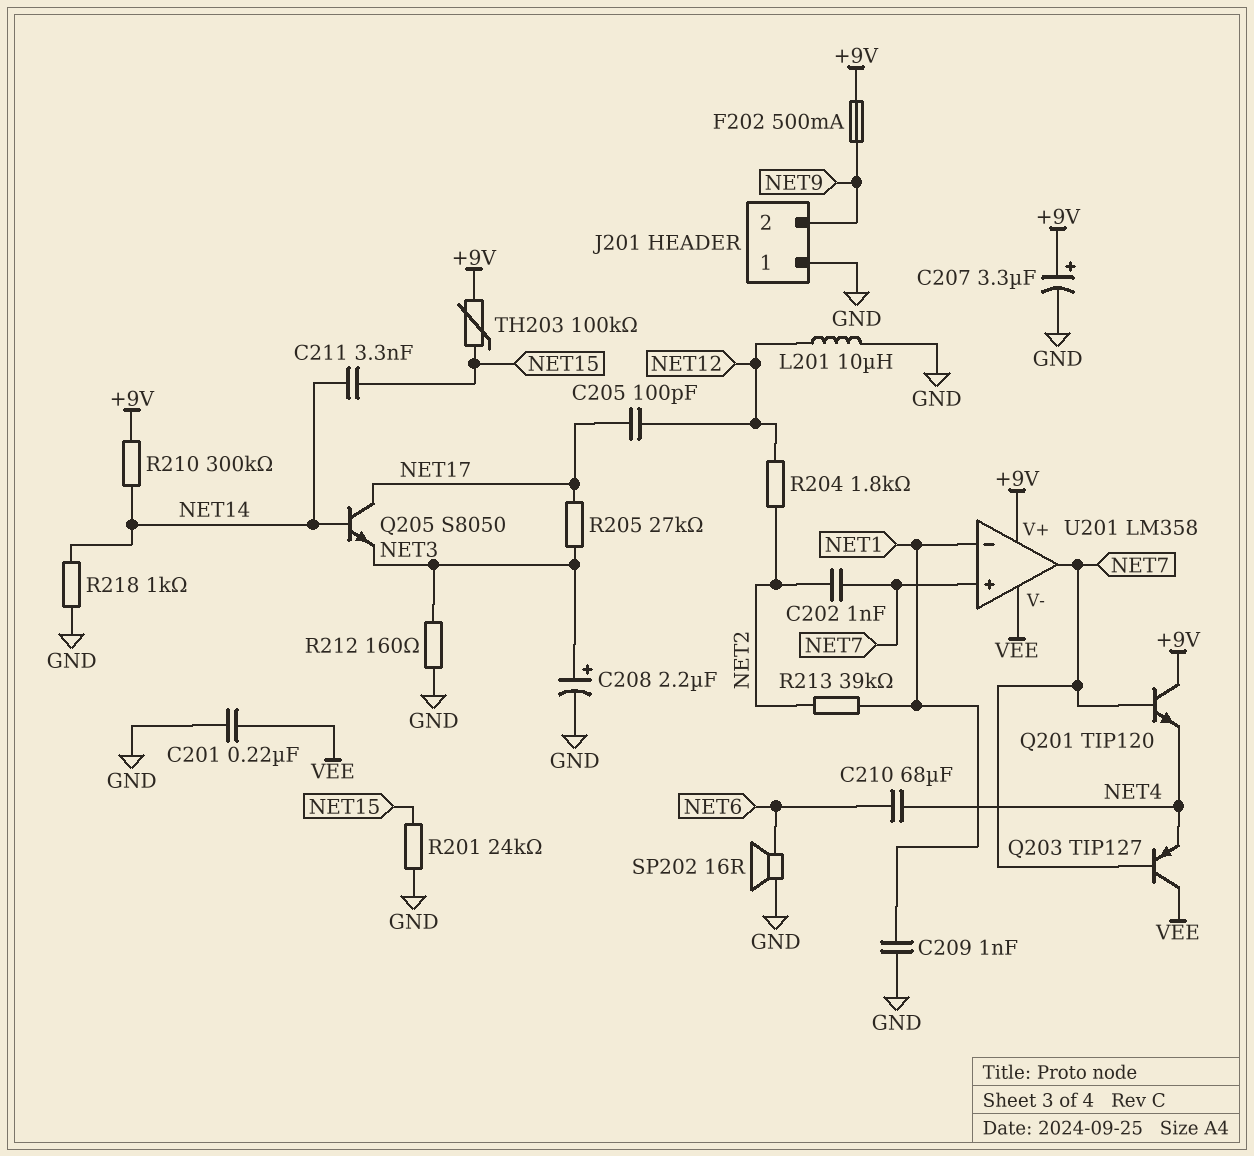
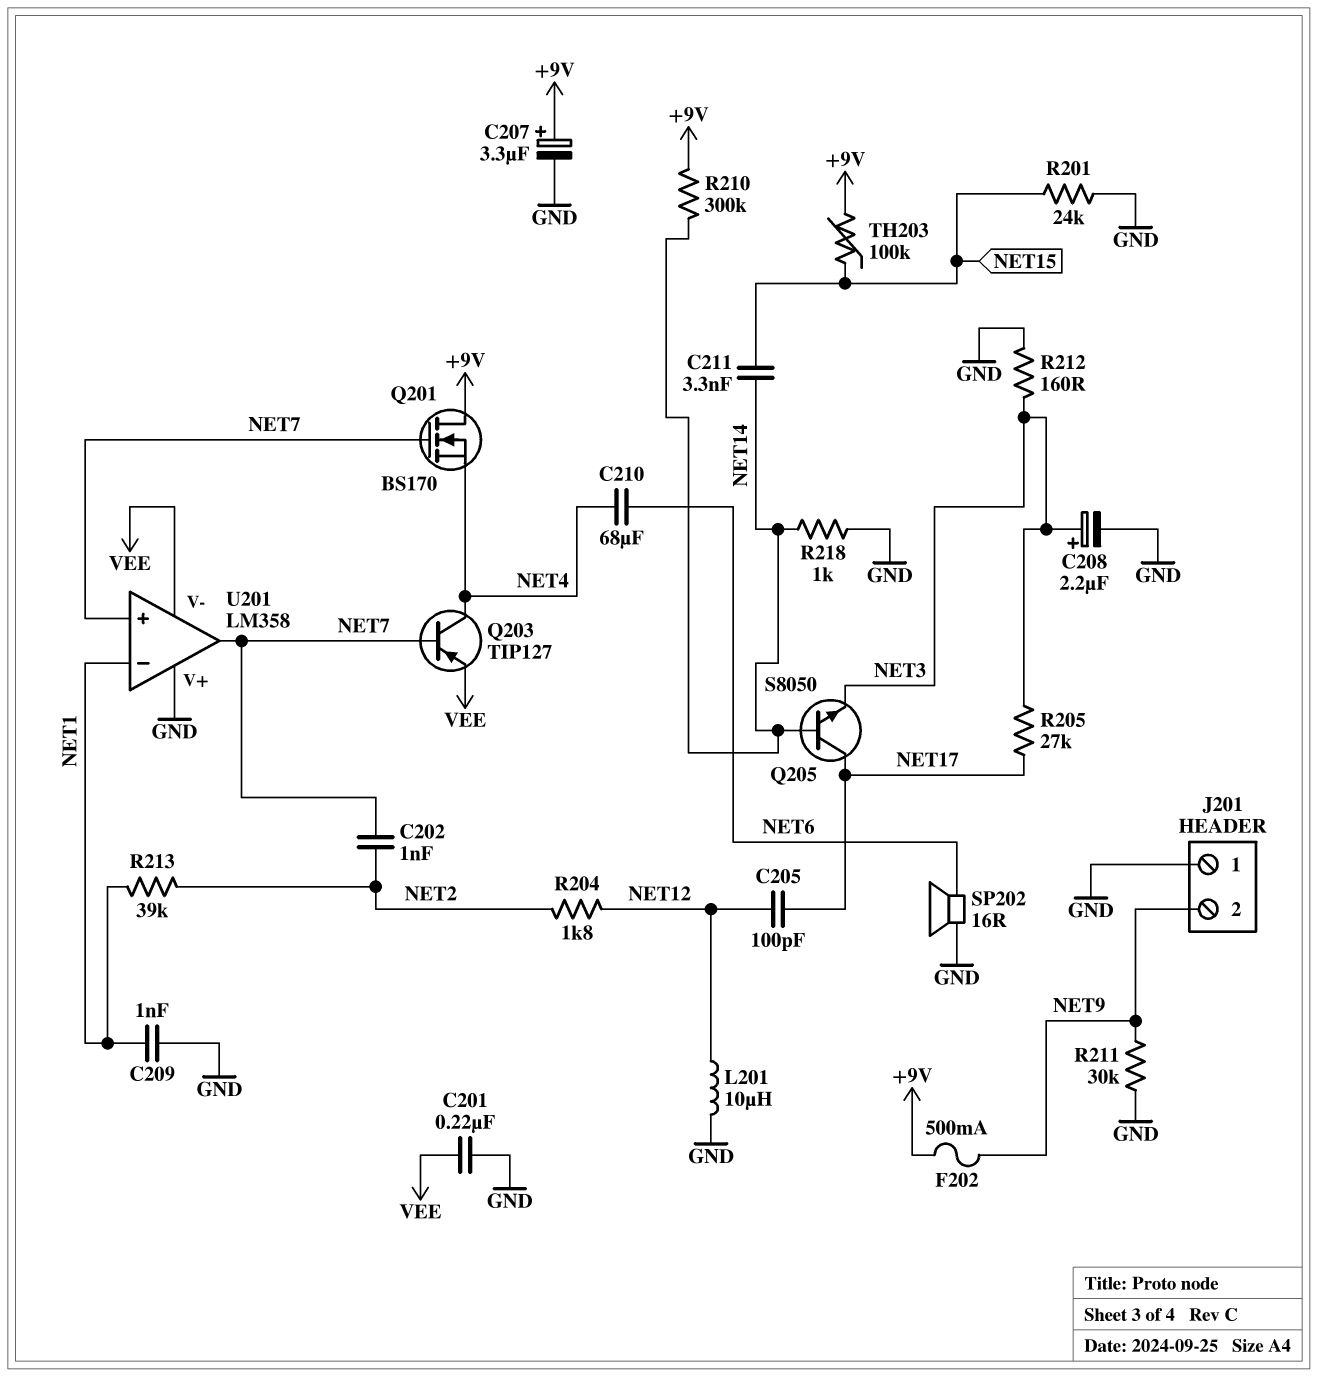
Q201: NPN TIP120 (B NET7, C +9V, E NET4) -> NMOS BS170 (G NET7, D +9V, S NET4)
Q203: PNP TIP127 (B NET7, C VEE, E NET4) -> PNP TIP127 (B NET7, C NET4, E VEE)
R211: none -> 30k (GND, NET9)
U201 pin V+: +9V -> GND

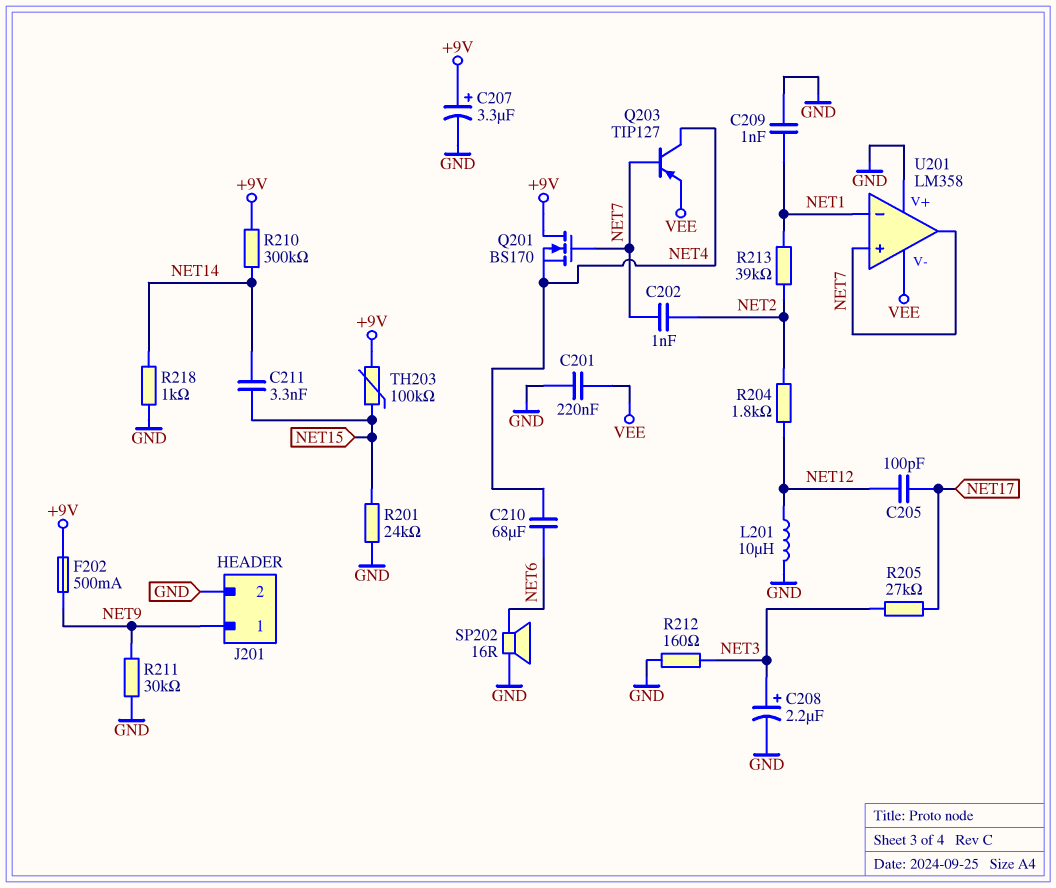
J201 pin 1: GND -> NET9
J201 pin 2: NET9 -> GND
Q205: NPN S8050 (B NET14, C NET17, E NET3) -> none

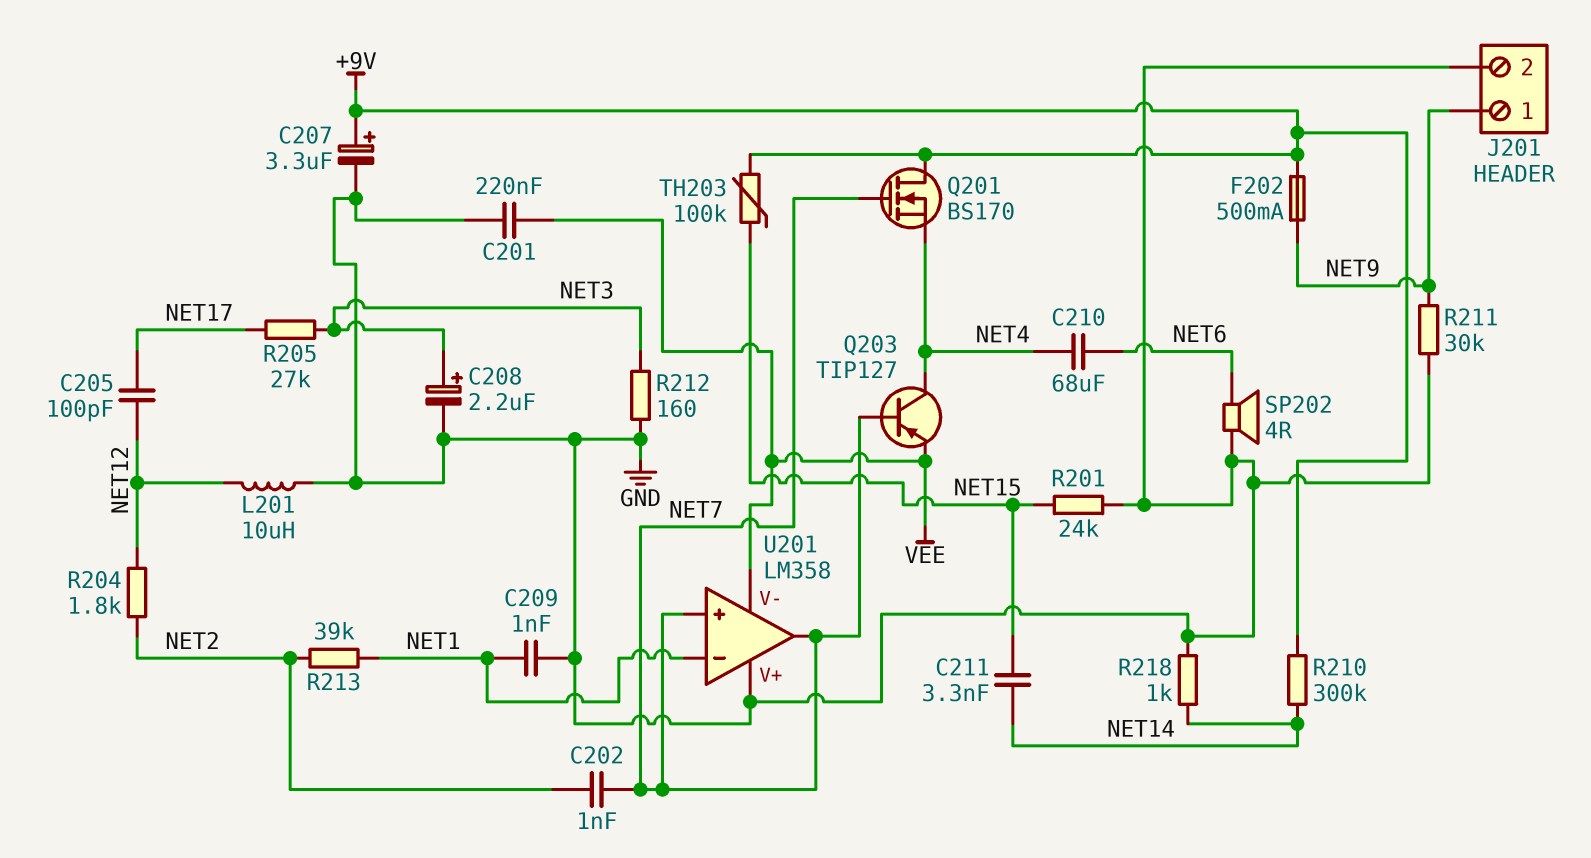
SP202: speaker 16R (GND, NET6) -> speaker 4R (GND, NET6)

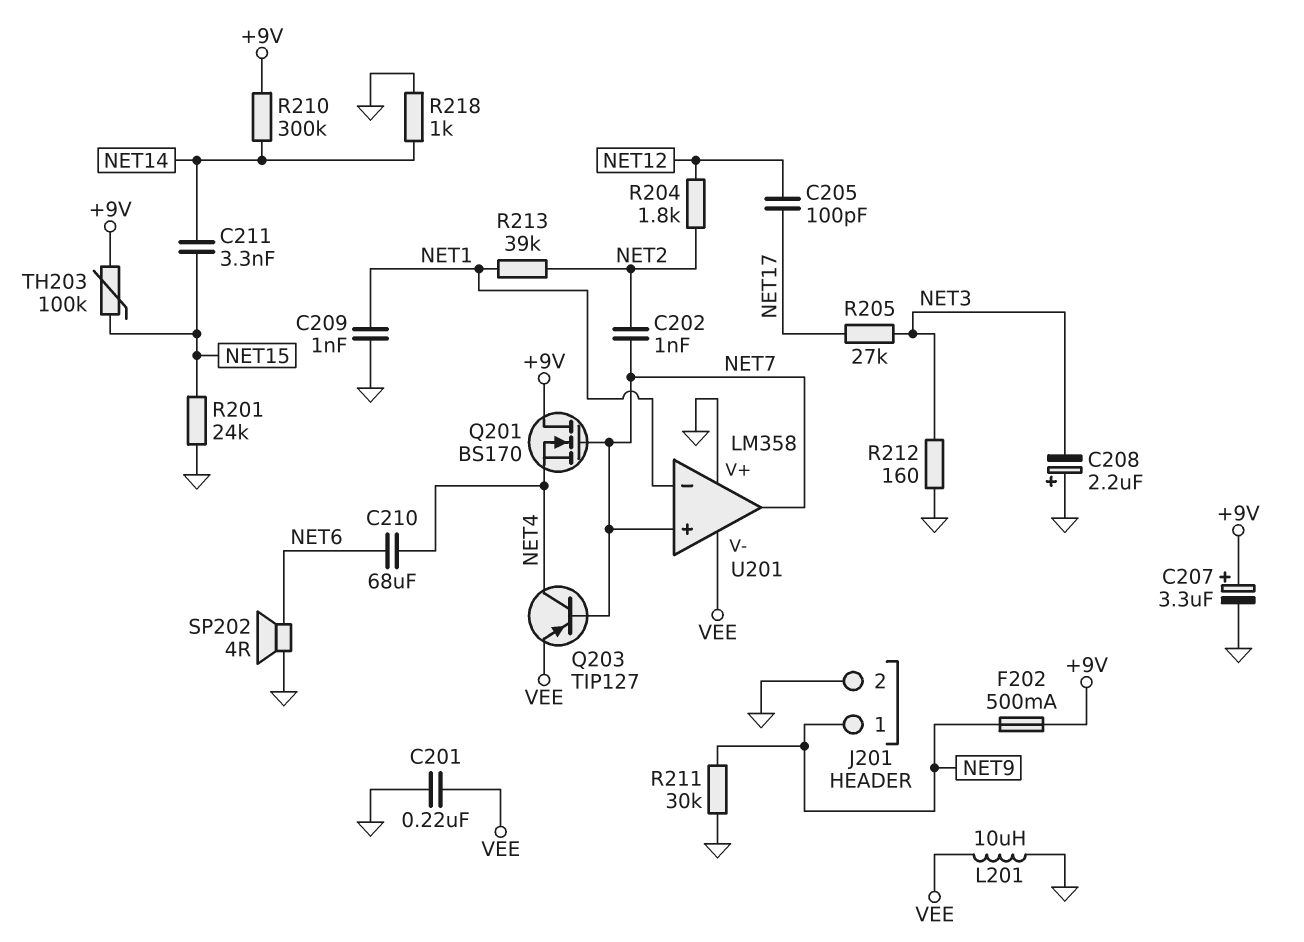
C208: 2.2uF (plus NET3, minus GND) -> 2.2uF (plus GND, minus NET3)
L201: 10uH (GND, NET12) -> 10uH (GND, VEE)

